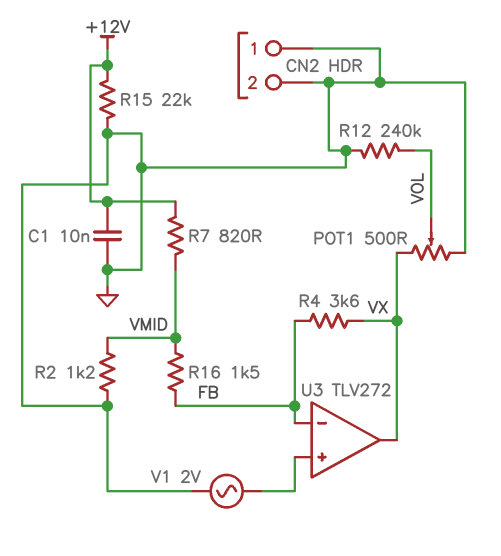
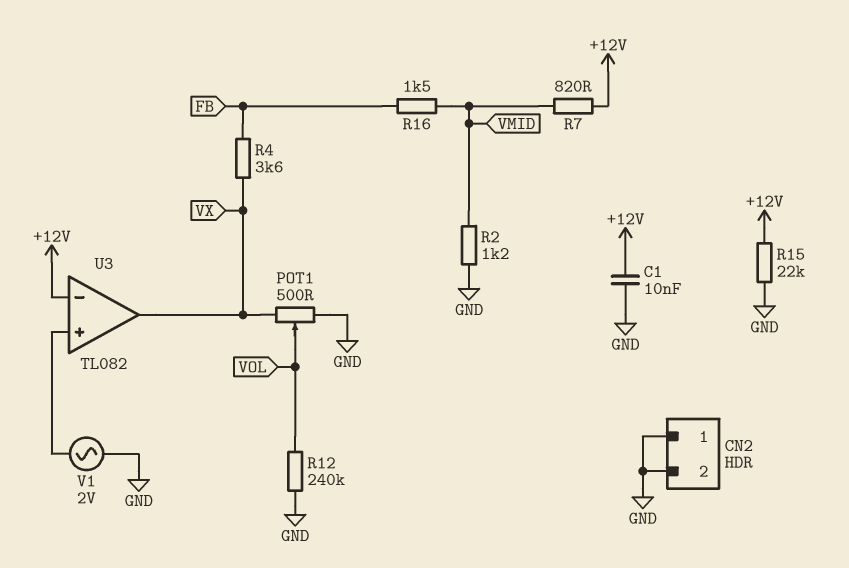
U3: TLV272 -> TL082
U3 pin in-: FB -> +12V

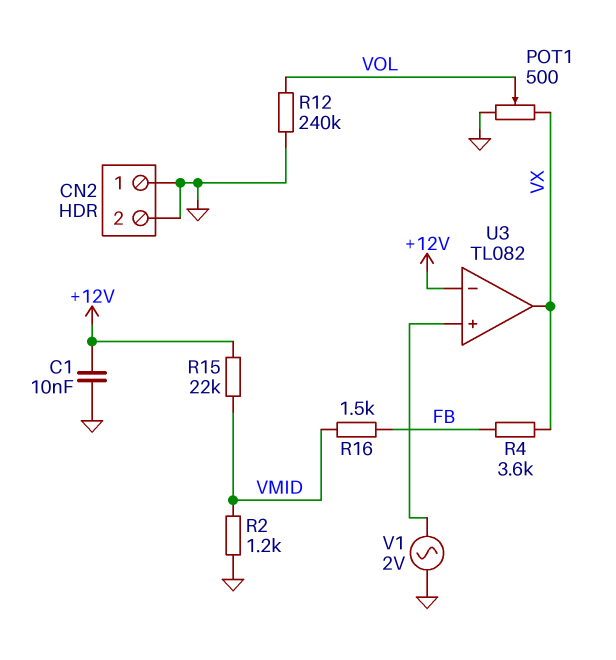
R7: 820 (+12V, VMID) -> none
R15: 22k (+12V, GND) -> 22k (+12V, VMID)

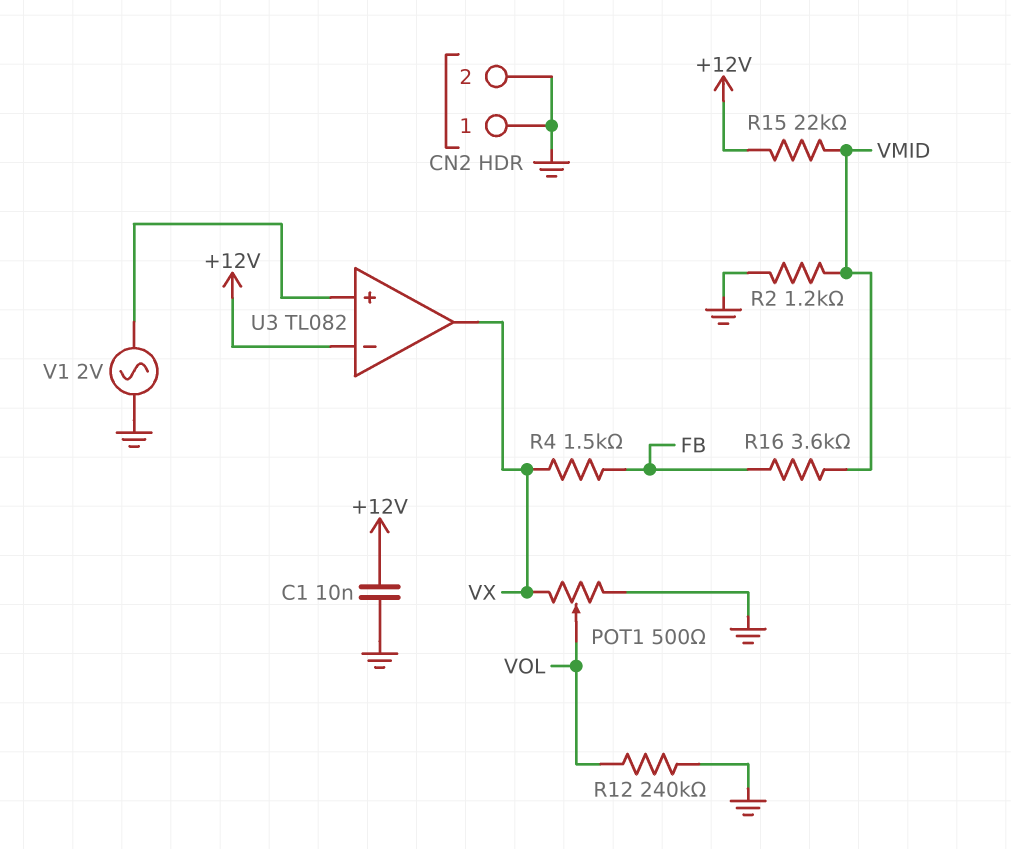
R4: 3.6k (FB, VX) -> 1.5k (FB, VX)
R16: 1.5k (FB, VMID) -> 3.6k (FB, VMID)

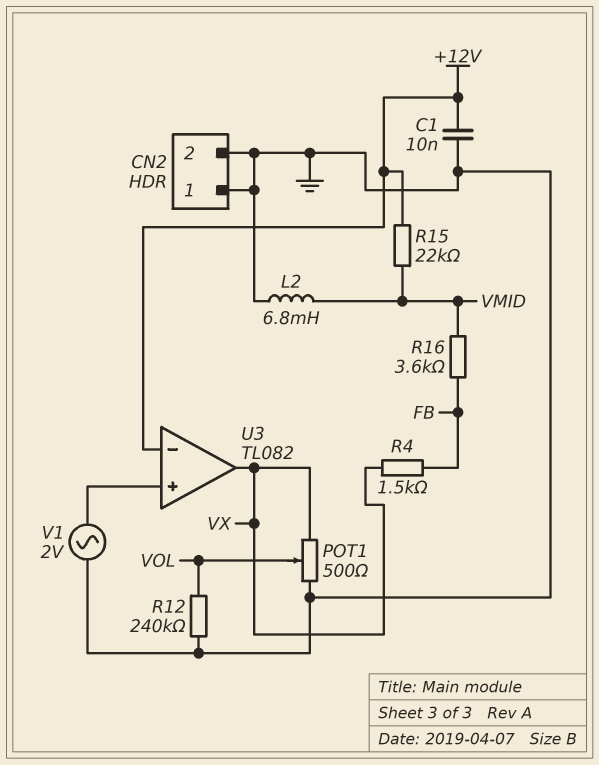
L2: none -> 6.8mH (GND, VMID)
R2: 1.2k (GND, VMID) -> none

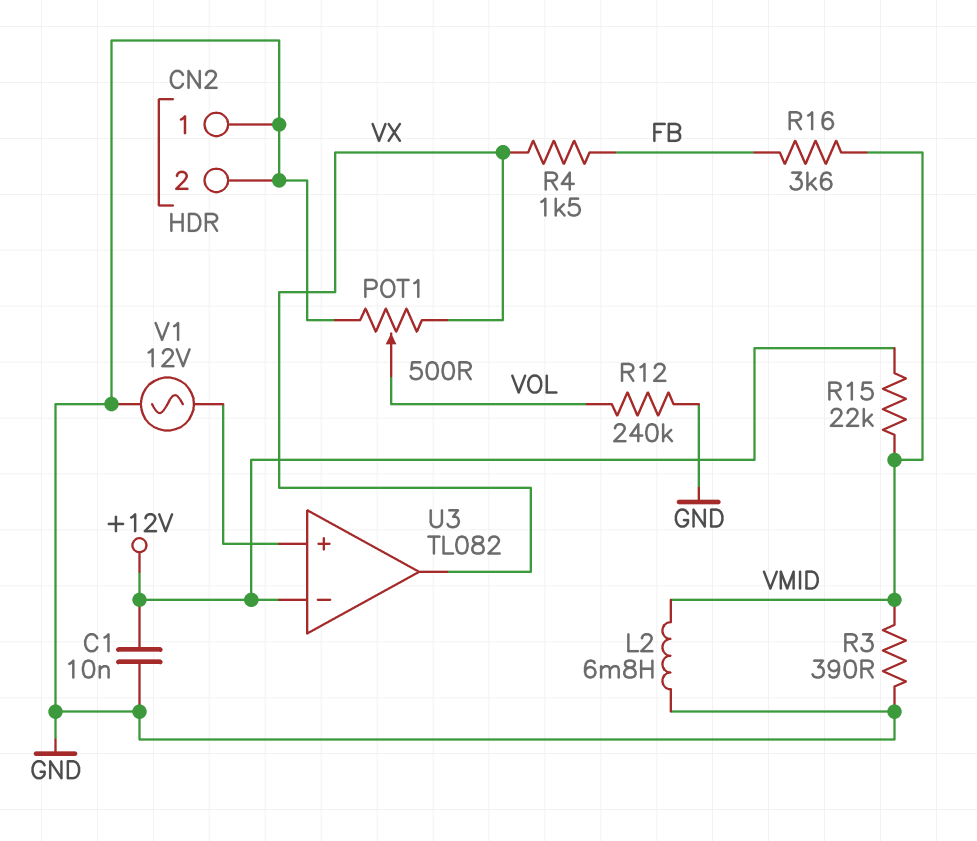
R3: none -> 390 (GND, VMID)
V1: AC 2V (GND, U3/in+) -> AC 12V (GND, U3/in+)

